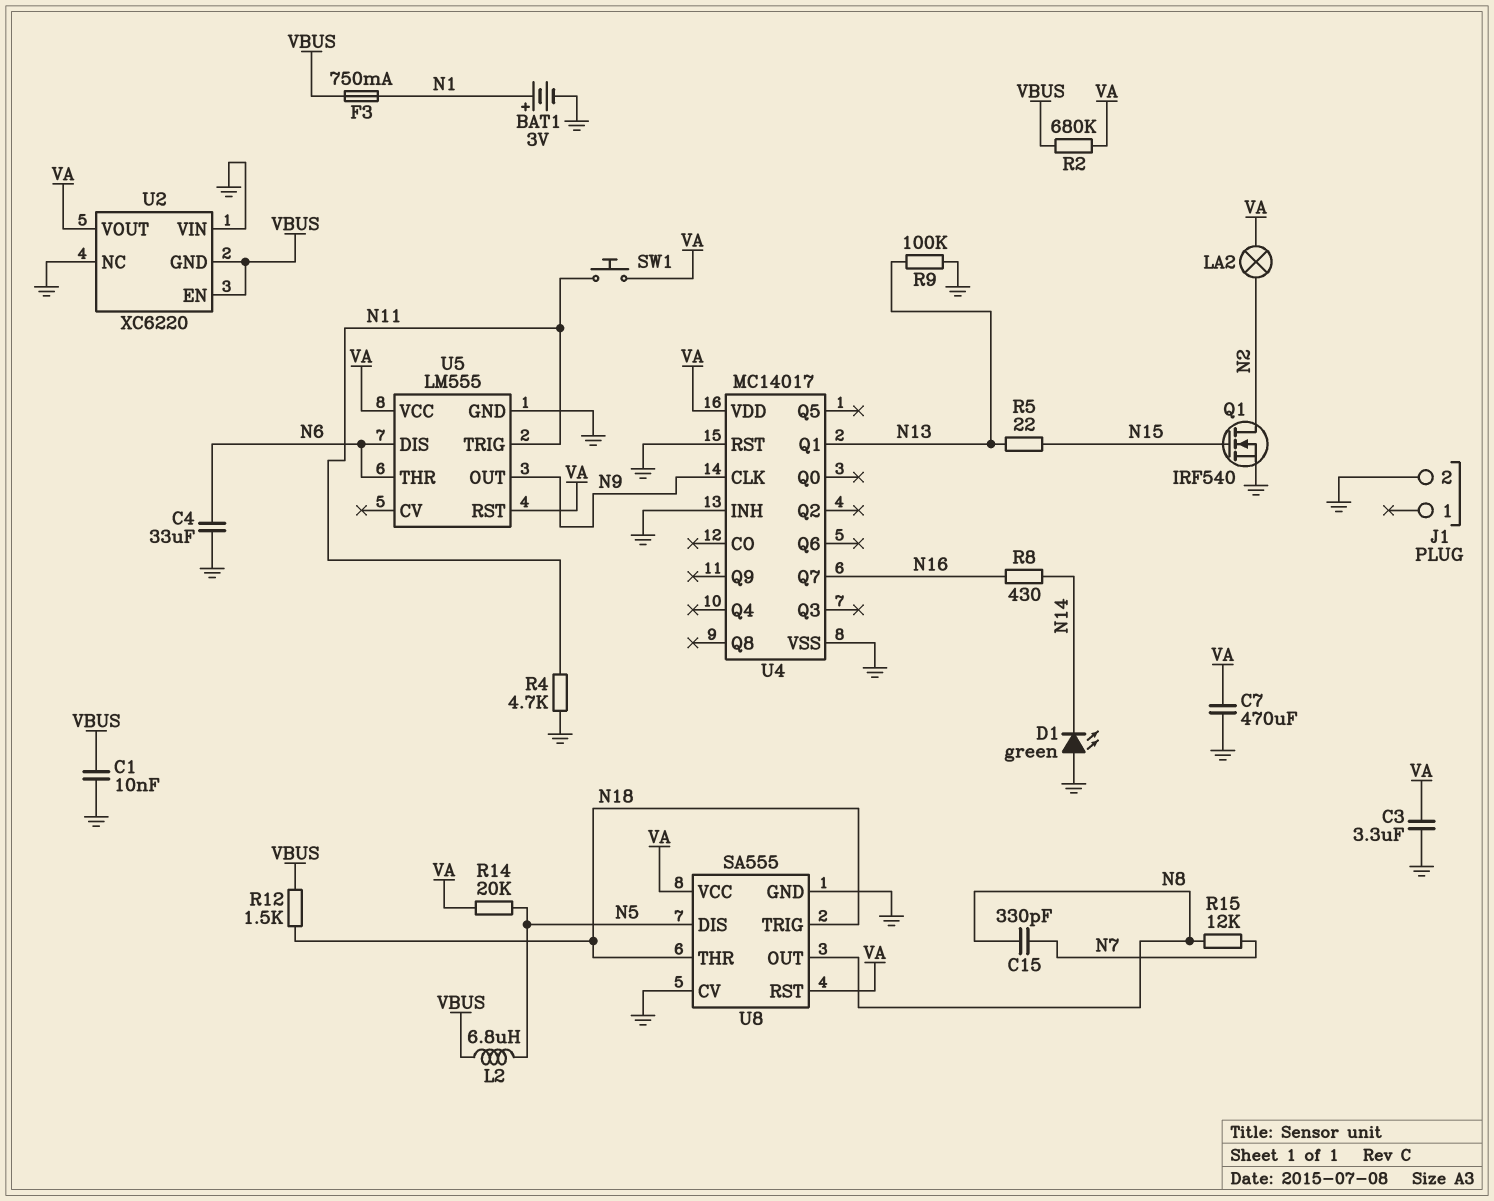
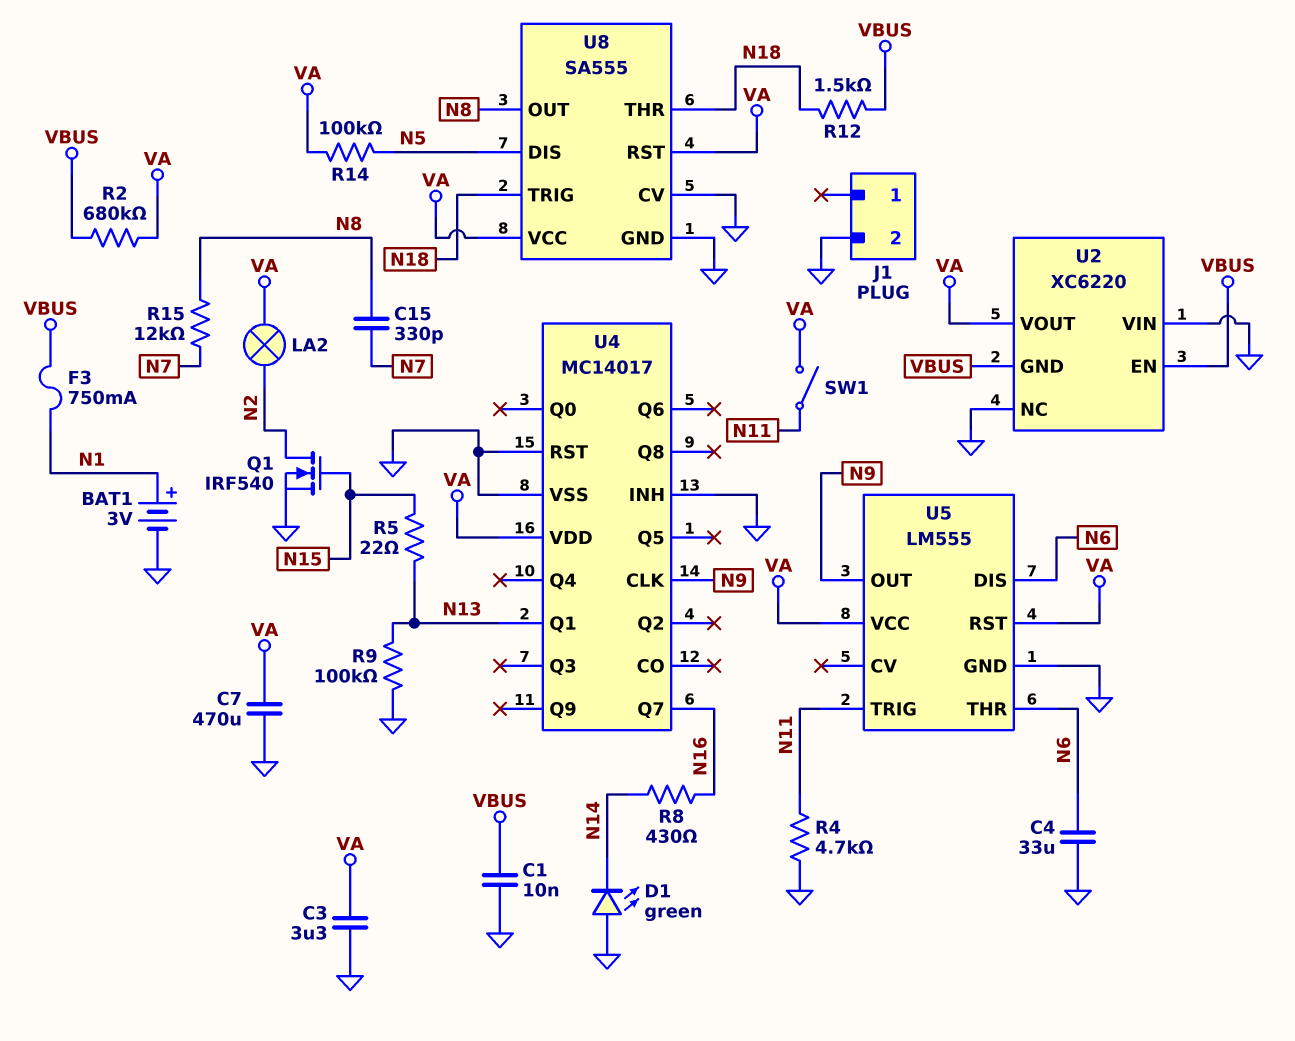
L2: 6.8uH (N5, VBUS) -> none
R14: 20k (N5, VA) -> 100k (N5, VA)
SW1: button (N11, VA) -> switch (N11, VA)

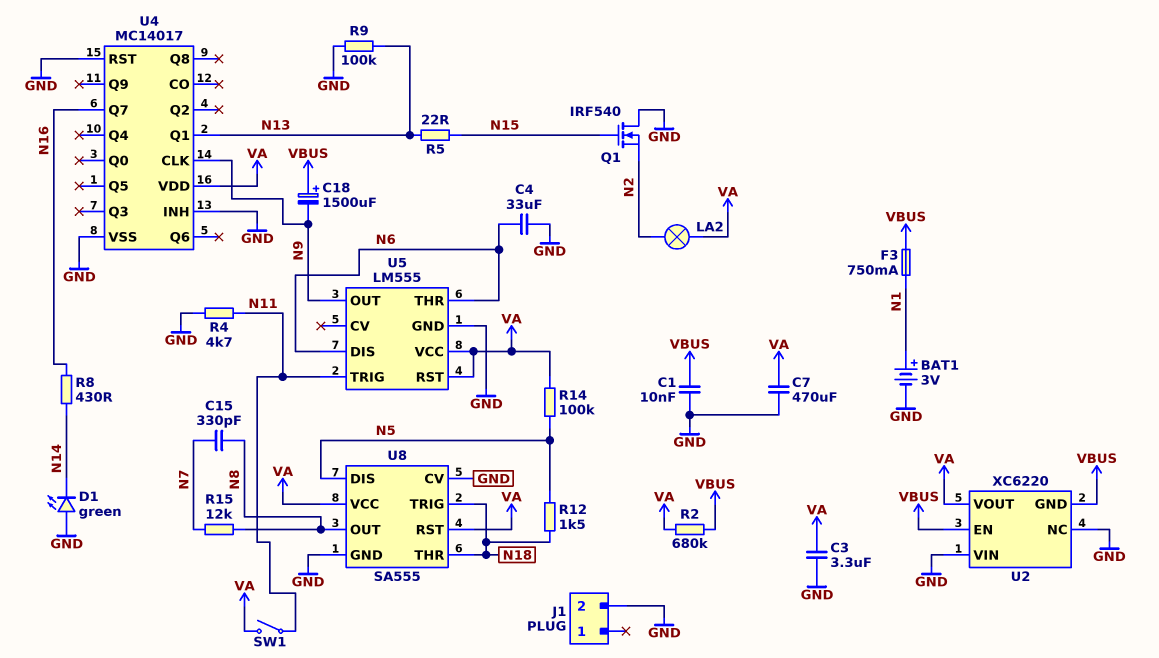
C18: none -> 1500uF (plus VBUS, minus N9)
Q1: NMOS IRF540 (G N15, D N2, S GND) -> NMOS IRF540 (G N15, D GND, S N2)
R12: 1.5k (N18, VBUS) -> 1.5k (N5, N18)

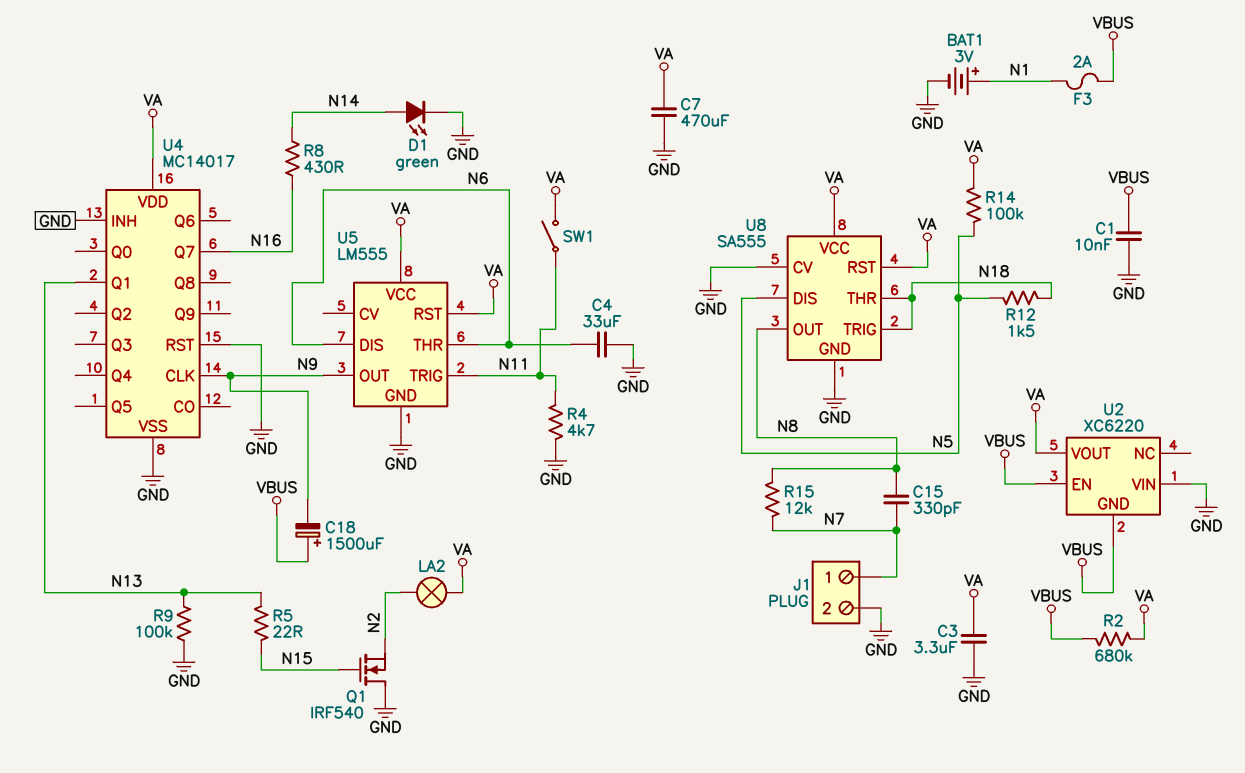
D1: LED green (A GND, K N14) -> LED green (A N14, K GND)
F3: 750mA (N1, VBUS) -> 2A (N1, VBUS)
J1 pin 1: none -> N7
U2 pin NC: GND -> none

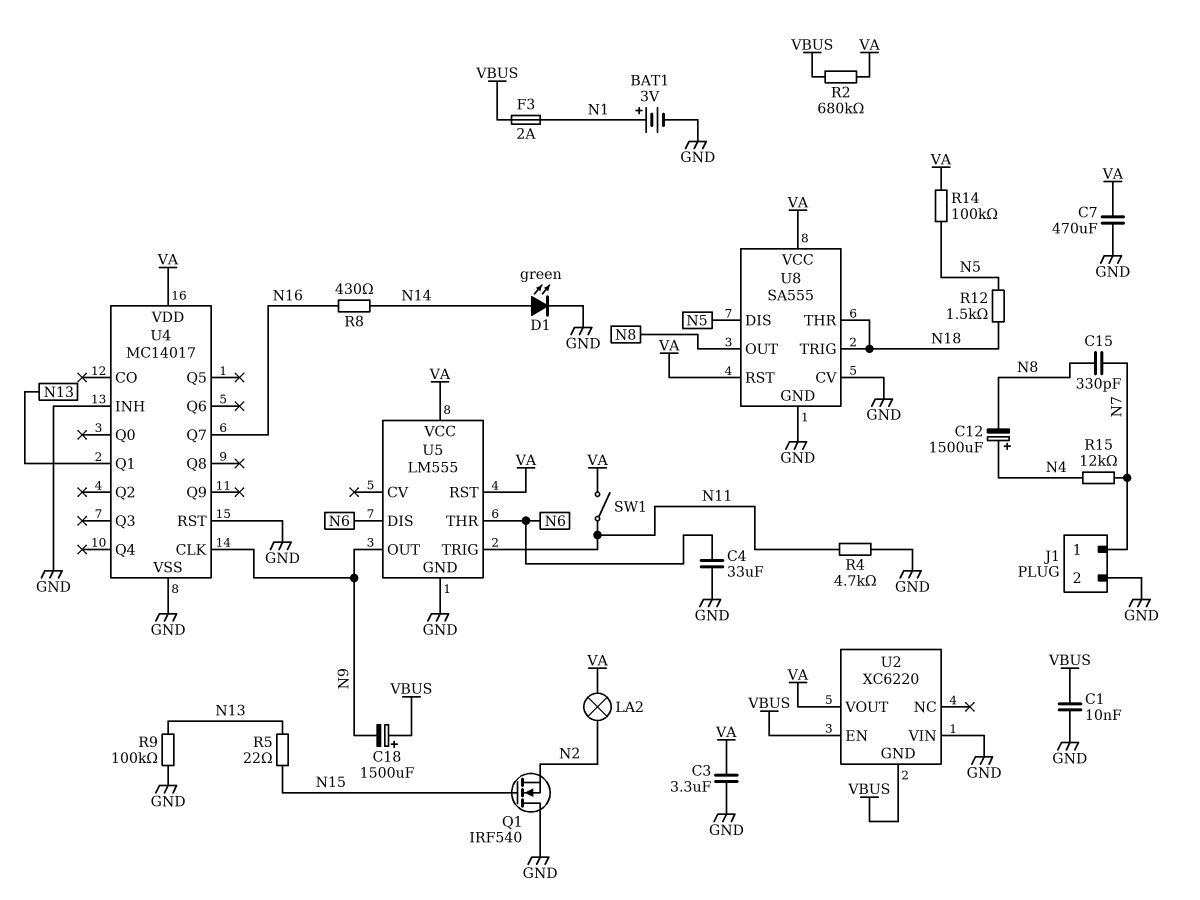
C12: none -> 1500uF (plus N4, minus N8)
R15: 12k (N7, N8) -> 12k (N4, N7)

